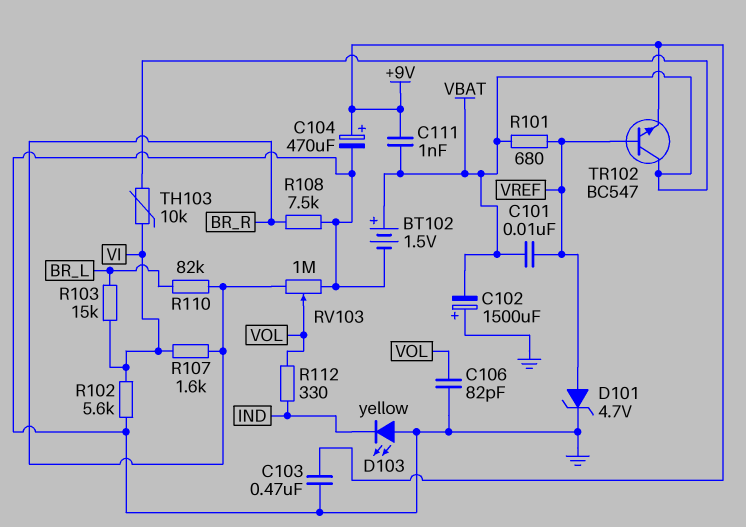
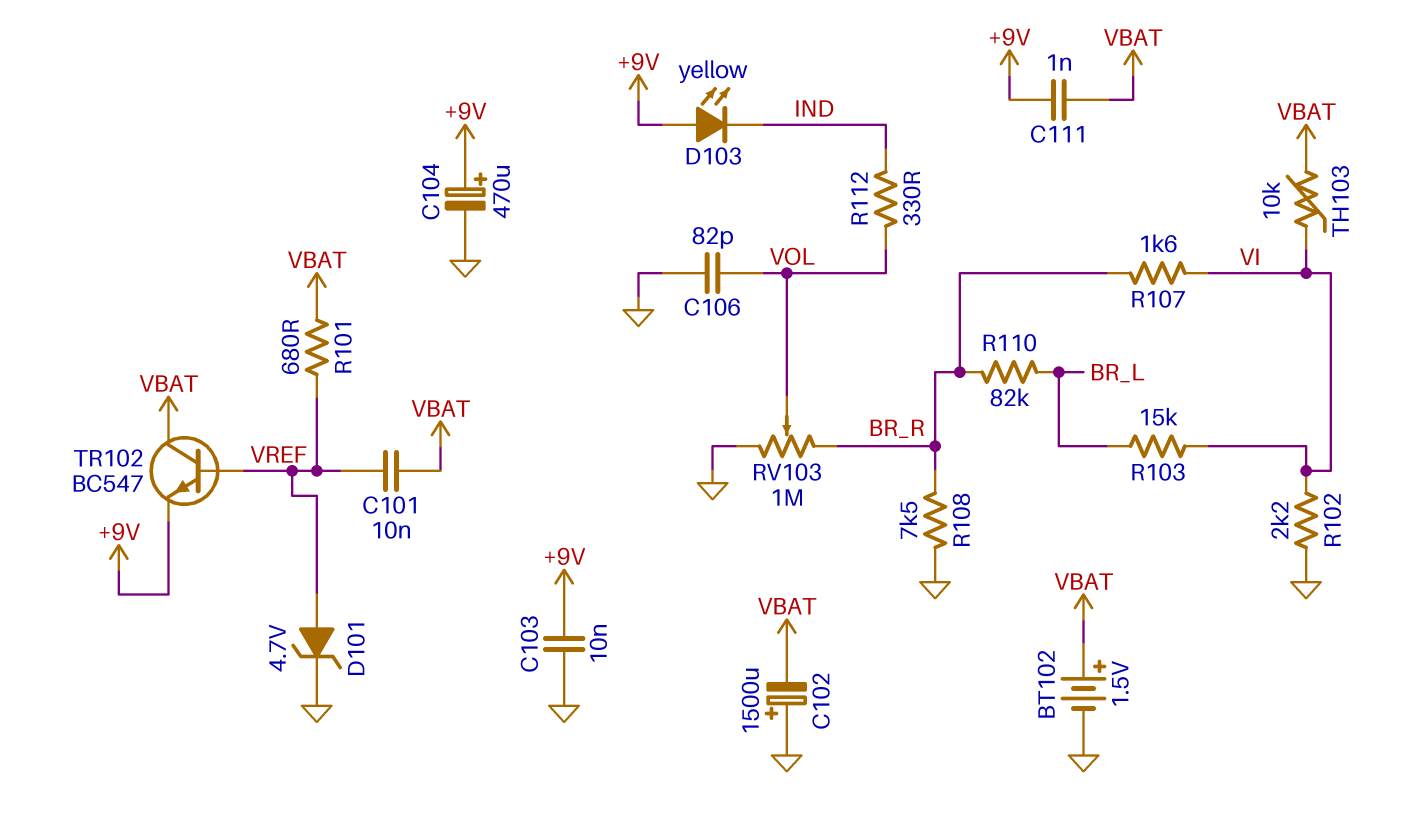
C103: 470nF (+9V, GND) -> 10nF (+9V, GND)
D103: LED yellow (A GND, K IND) -> LED yellow (A +9V, K IND)
R102: 5.6k (GND, VI) -> 2.2k (GND, VI)

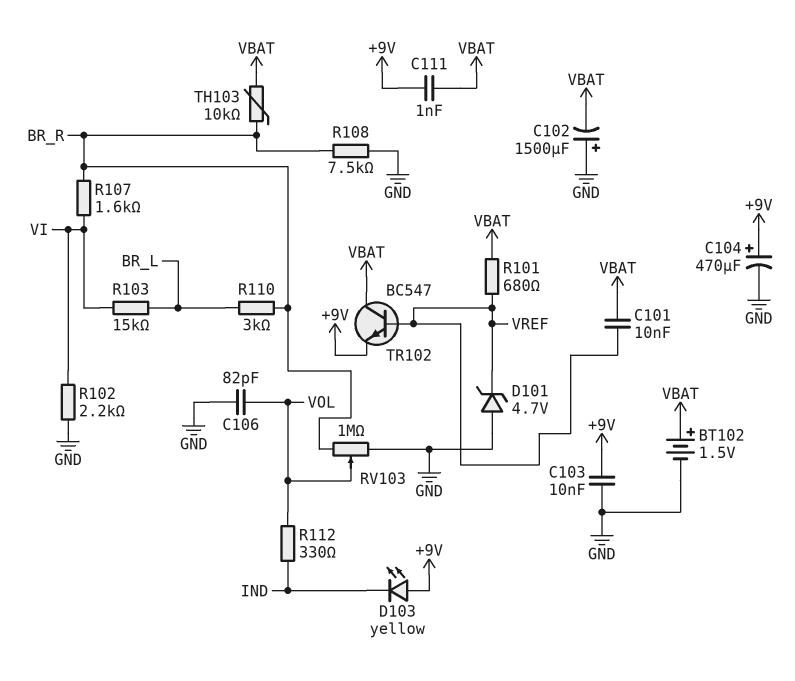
D101: zener 4.7V (A VREF, K GND) -> zener 4.7V (A GND, K VREF)
R110: 82k (BR_L, BR_R) -> 3k (BR_L, BR_R)
TH103: 10k (VBAT, VI) -> 10k (BR_R, VBAT)

